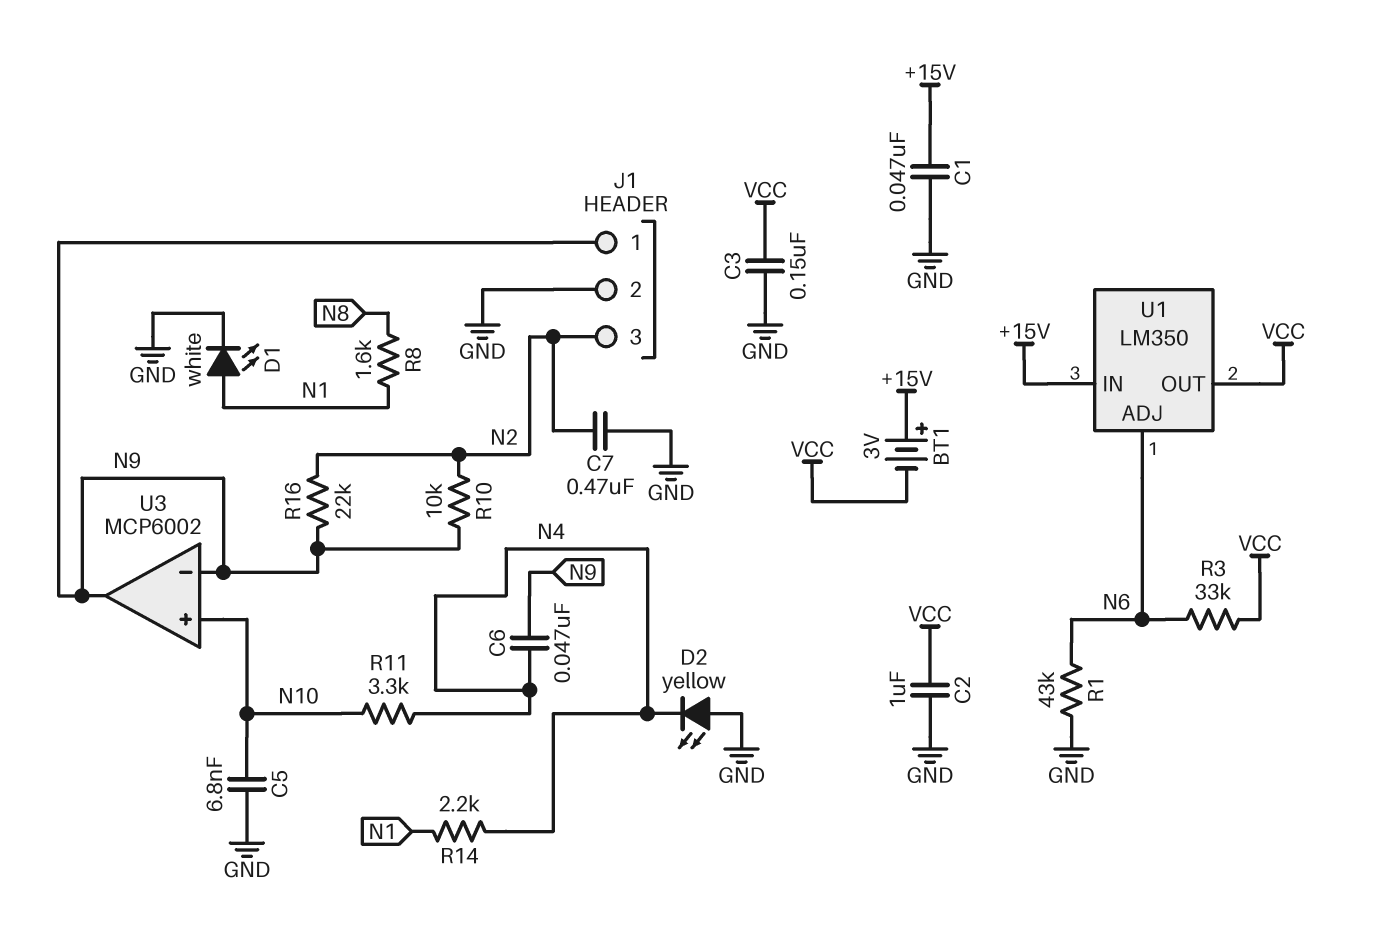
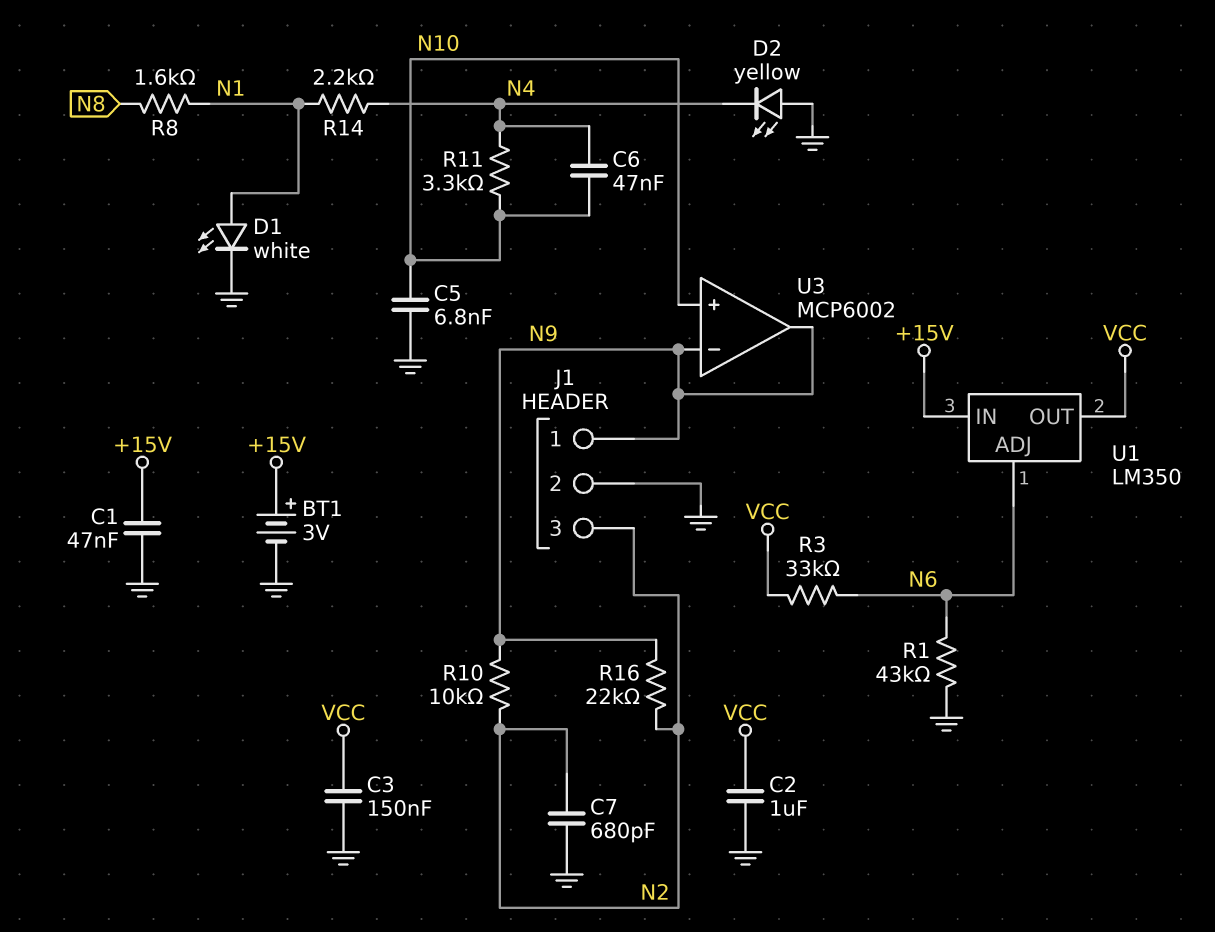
BT1: 3V (plus +15V, minus VCC) -> 3V (plus +15V, minus GND)
C6: 47nF (N4, N9) -> 47nF (N4, N10)
C7: 470nF (GND, N2) -> 680pF (GND, N2)

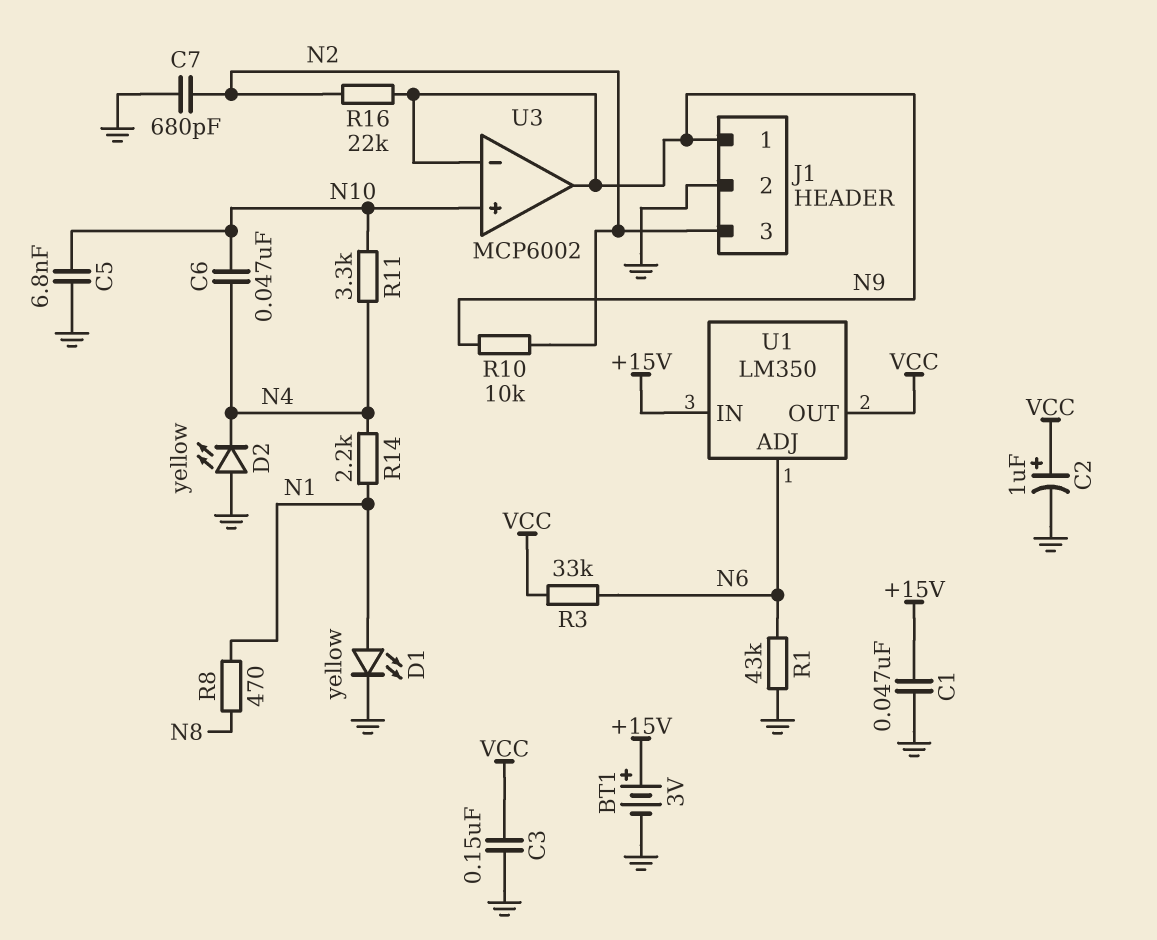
C2: 1uF (GND, VCC) -> 1uF (plus VCC, minus GND)
D1: LED white (A N1, K GND) -> LED yellow (A N1, K GND)
R8: 1.6k (N1, N8) -> 470 (N1, N8)

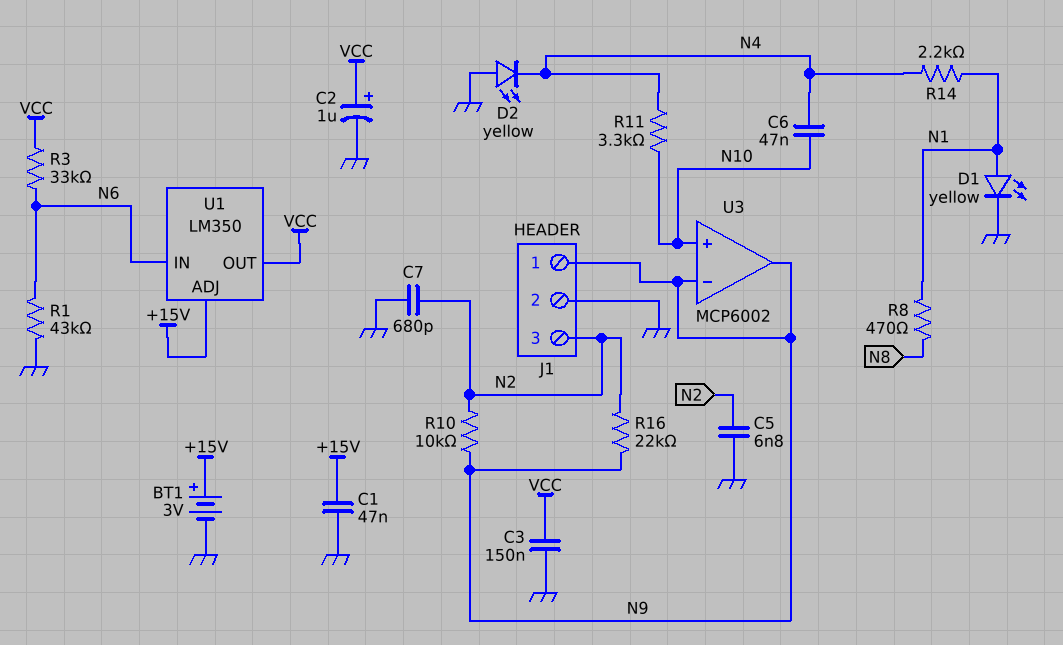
C5: 6.8nF (GND, N10) -> 6.8nF (GND, N2)
U1 pin ADJ: N6 -> +15V
U1 pin IN: +15V -> N6

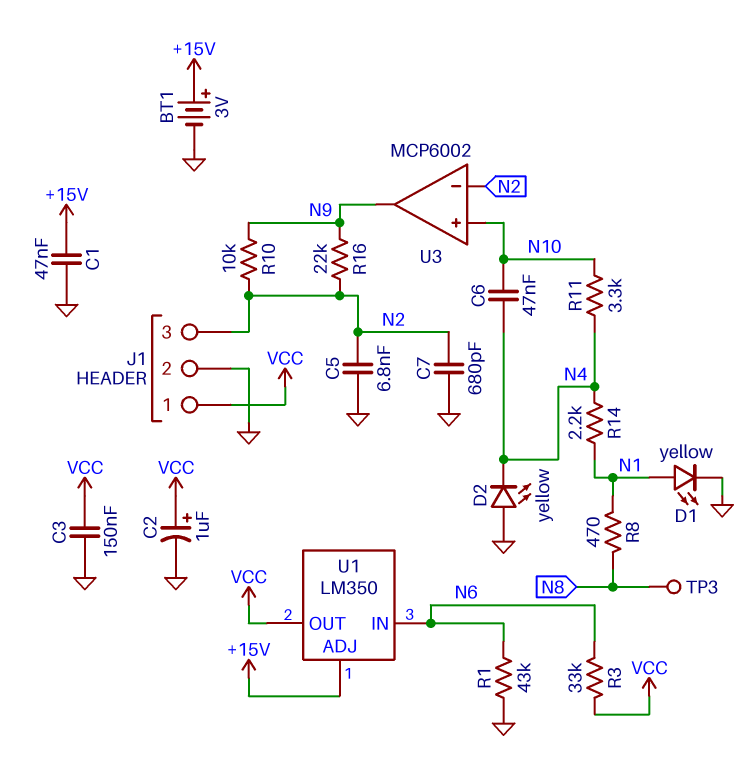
J1 pin 1: N9 -> VCC
TP3: none -> test point (N8)
U3 pin in-: N9 -> N2

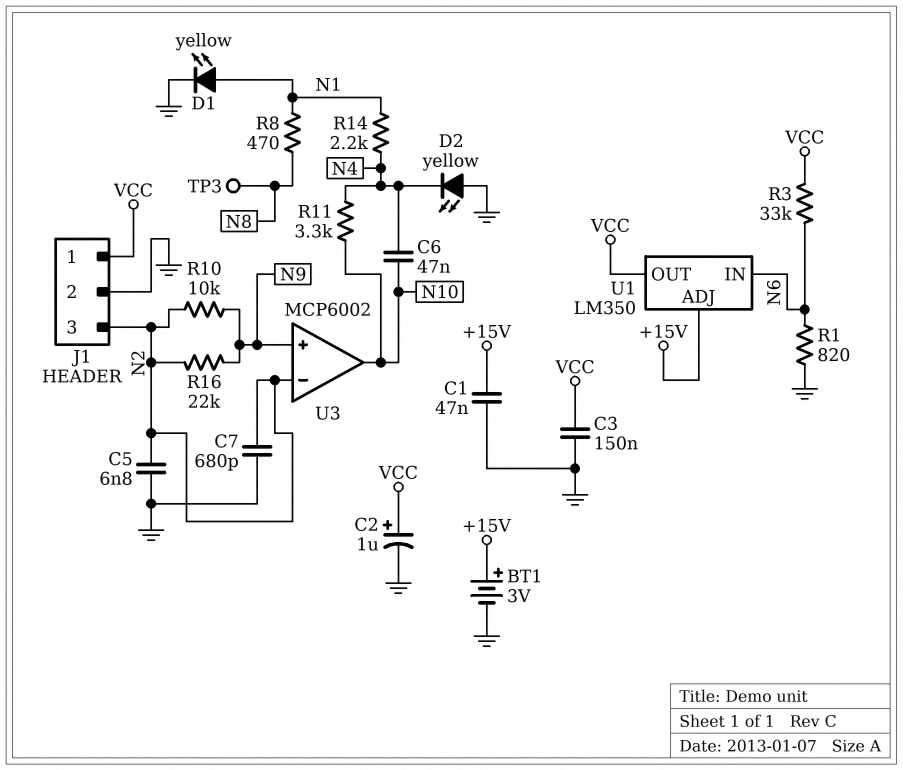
R1: 43k (GND, N6) -> 820 (GND, N6)
U3 pin in+: N10 -> N9
U3 pin out: N9 -> N10

